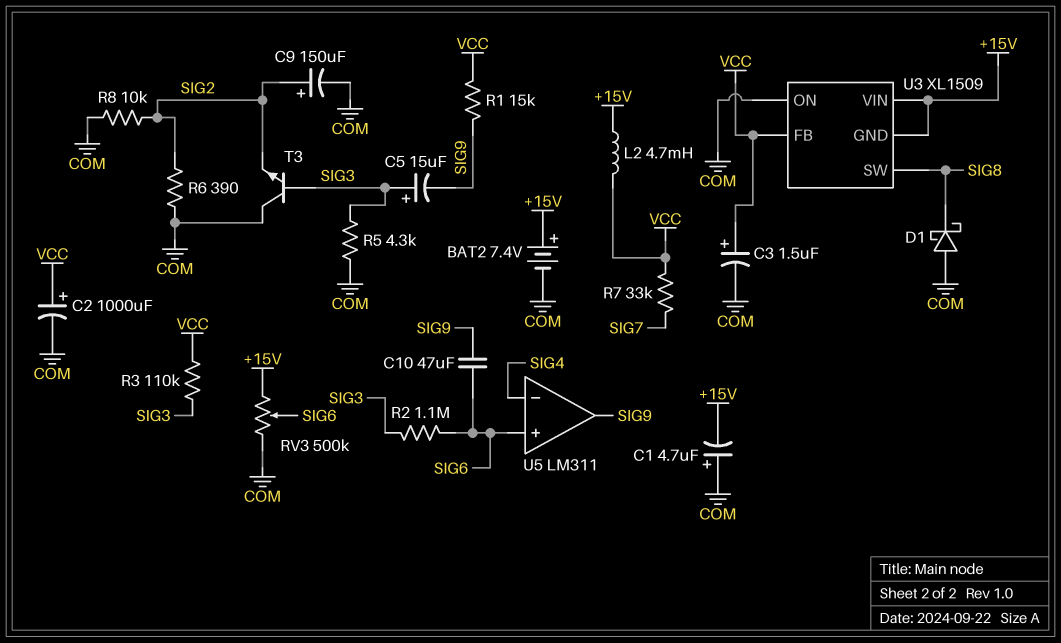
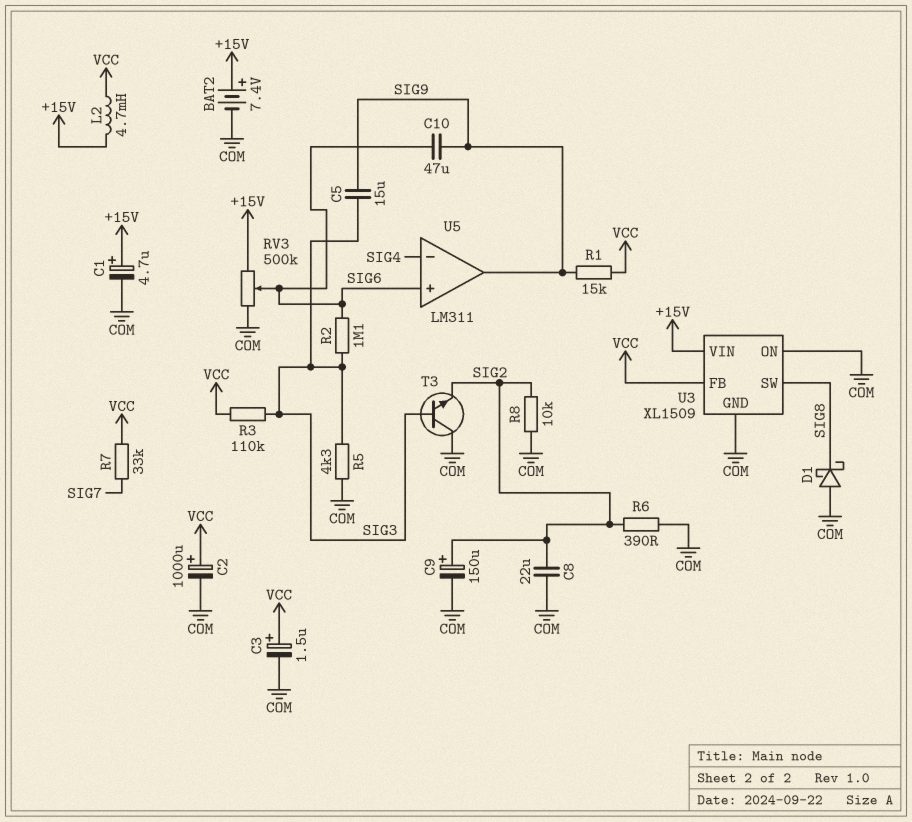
C1: 4.7uF (plus COM, minus +15V) -> 4.7uF (plus +15V, minus COM)
C5: 15uF (plus SIG3, minus SIG9) -> 15uF (SIG3, SIG9)
C8: none -> 22uF (COM, SIG2)
U3 pin GND: +15V -> COM

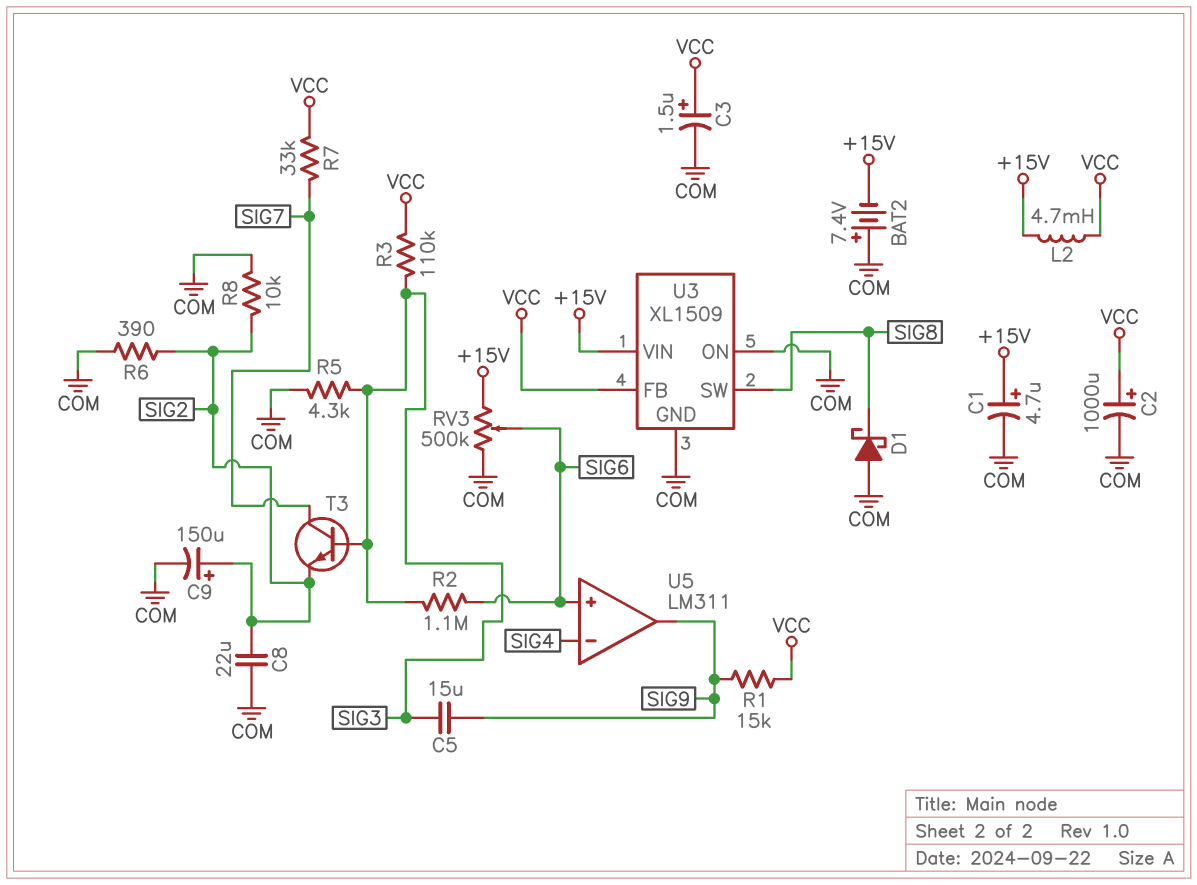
BAT2: 7.4V (plus +15V, minus COM) -> 7.4V (plus COM, minus +15V)
C10: 47uF (SIG6, SIG9) -> none
T3: NPN (B SIG3, C COM, E SIG2) -> NPN (B SIG3, C SIG7, E SIG2)

